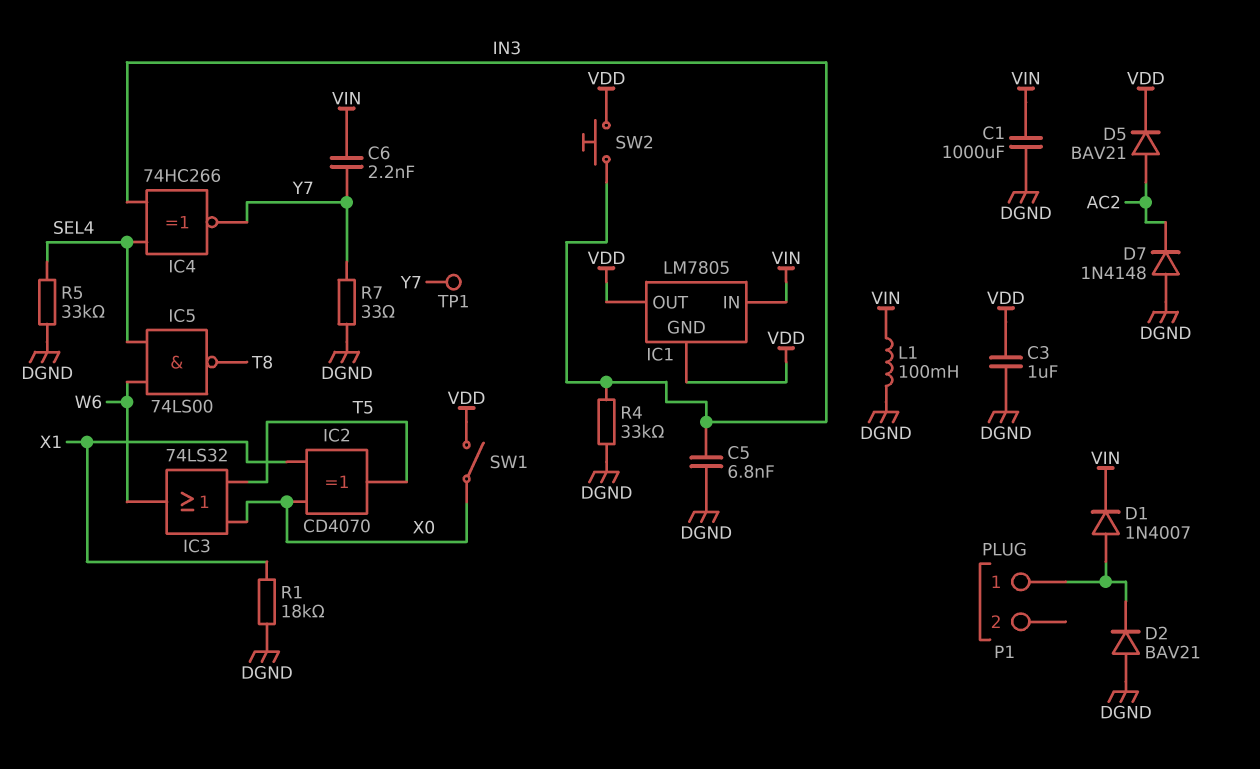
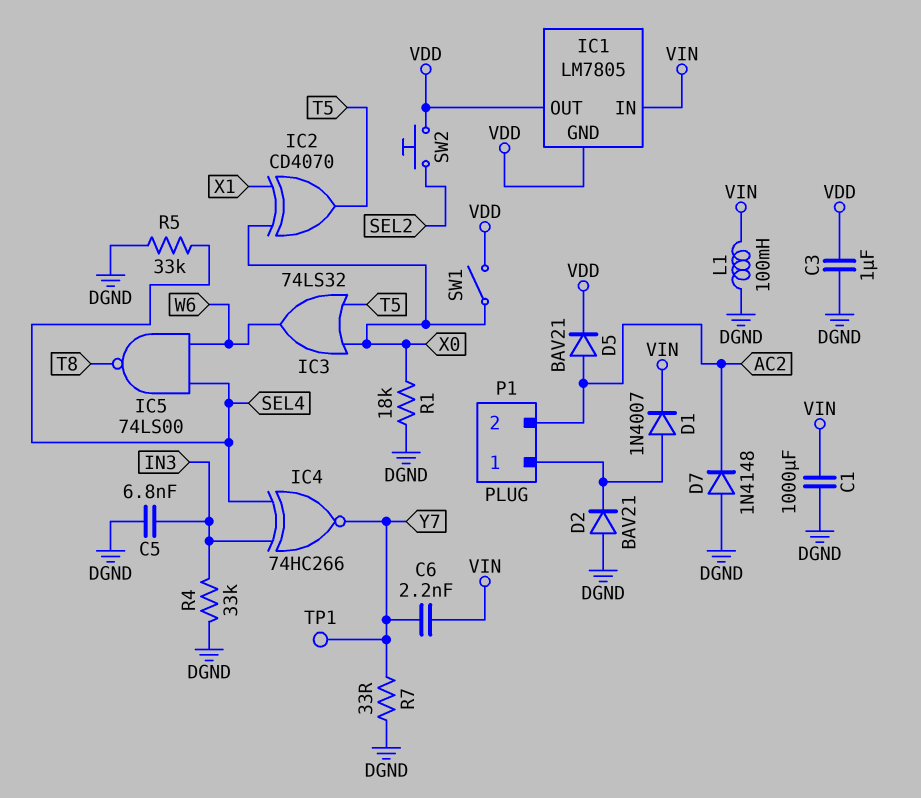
P1 pin 2: none -> AC2
R1: 18k (DGND, X1) -> 18k (DGND, X0)
SW2: button (IN3, VDD) -> button (SEL2, VDD)

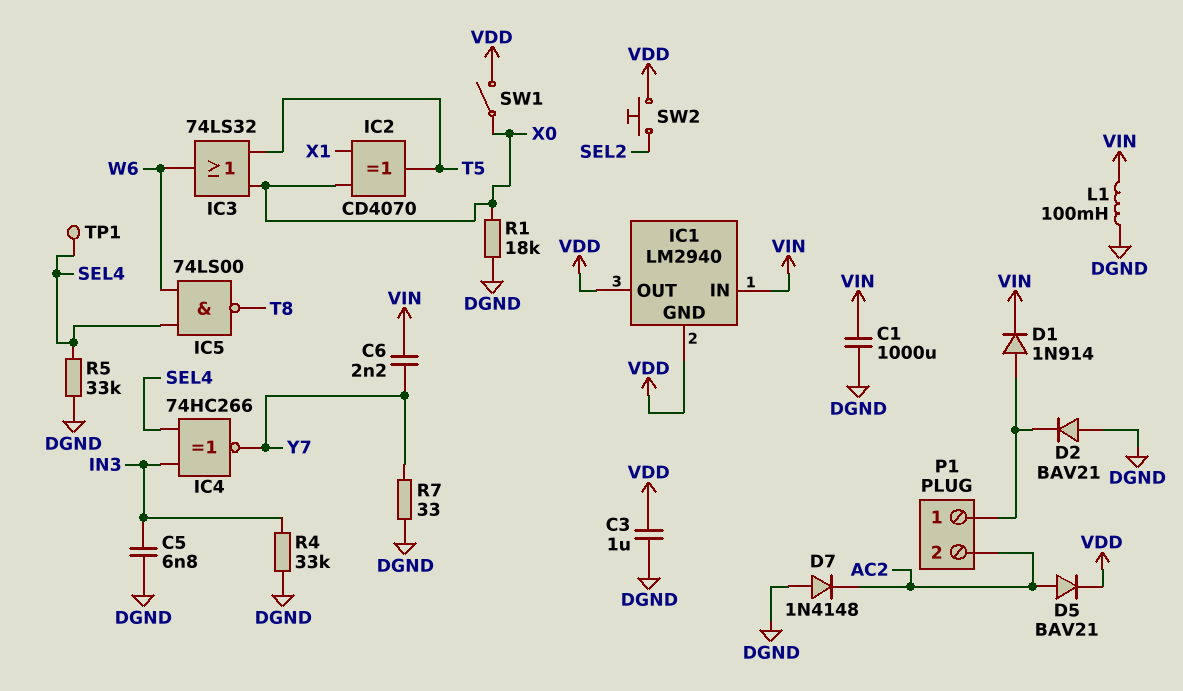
D1: diode 1N4007 (A P1/1, K VIN) -> diode 1N914 (A P1/1, K VIN)
IC1: LM7805 -> LM2940
TP1: test point (Y7) -> test point (SEL4)

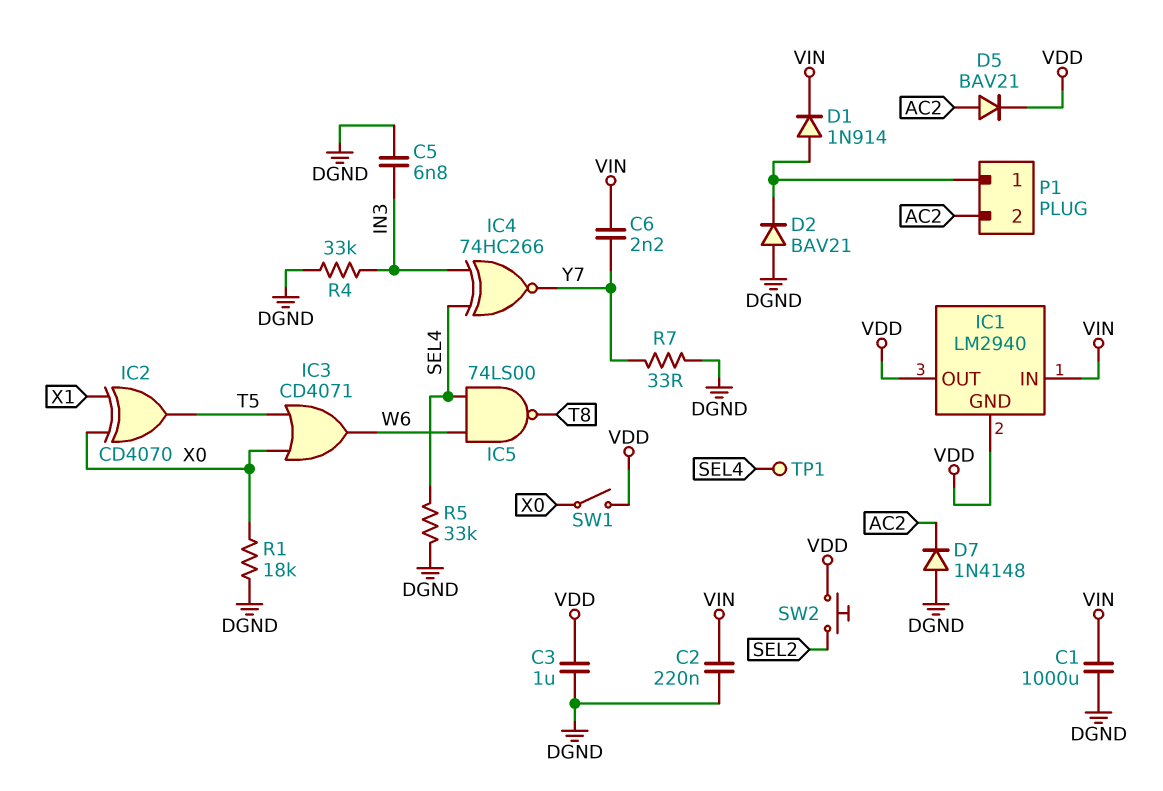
C2: none -> 220nF (DGND, VIN)
IC3: OR 74LS32 (in T5, in X0, out W6) -> OR CD4071 (in T5, in X0, out W6)
L1: 100mH (DGND, VIN) -> none

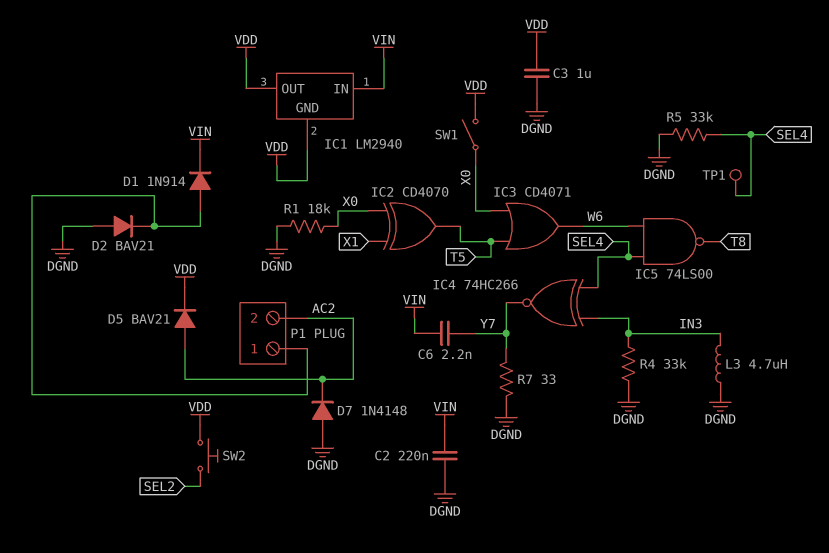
C1: 1000uF (DGND, VIN) -> none
C5: 6.8nF (DGND, IN3) -> none
L3: none -> 4.7uH (DGND, IN3)

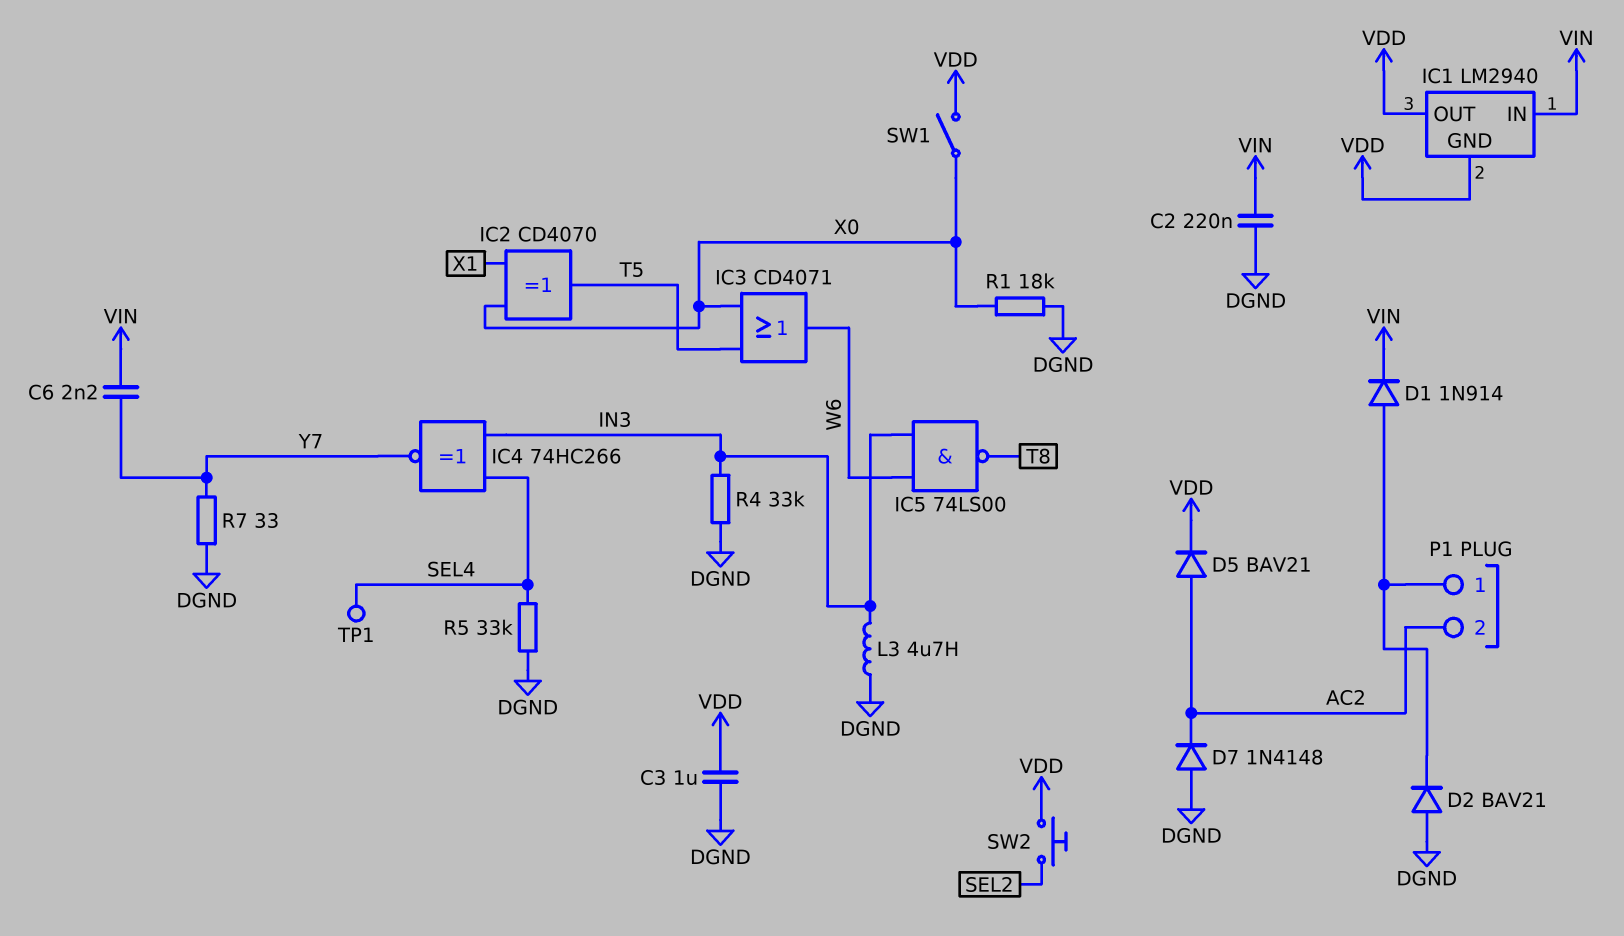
IC5: NAND 74LS00 (in SEL4, in W6, out T8) -> NAND 74LS00 (in IN3, in W6, out T8)

